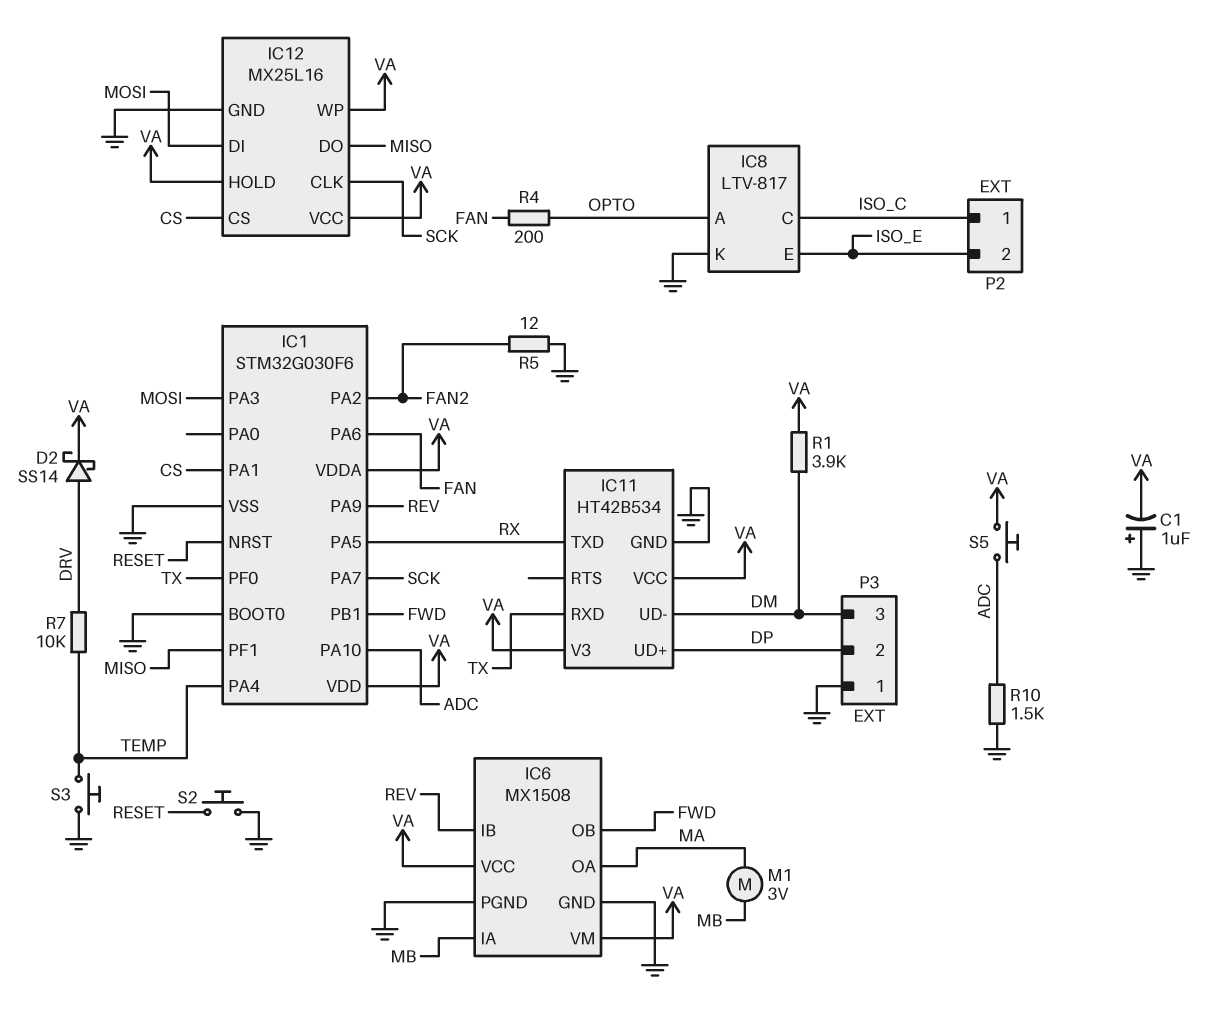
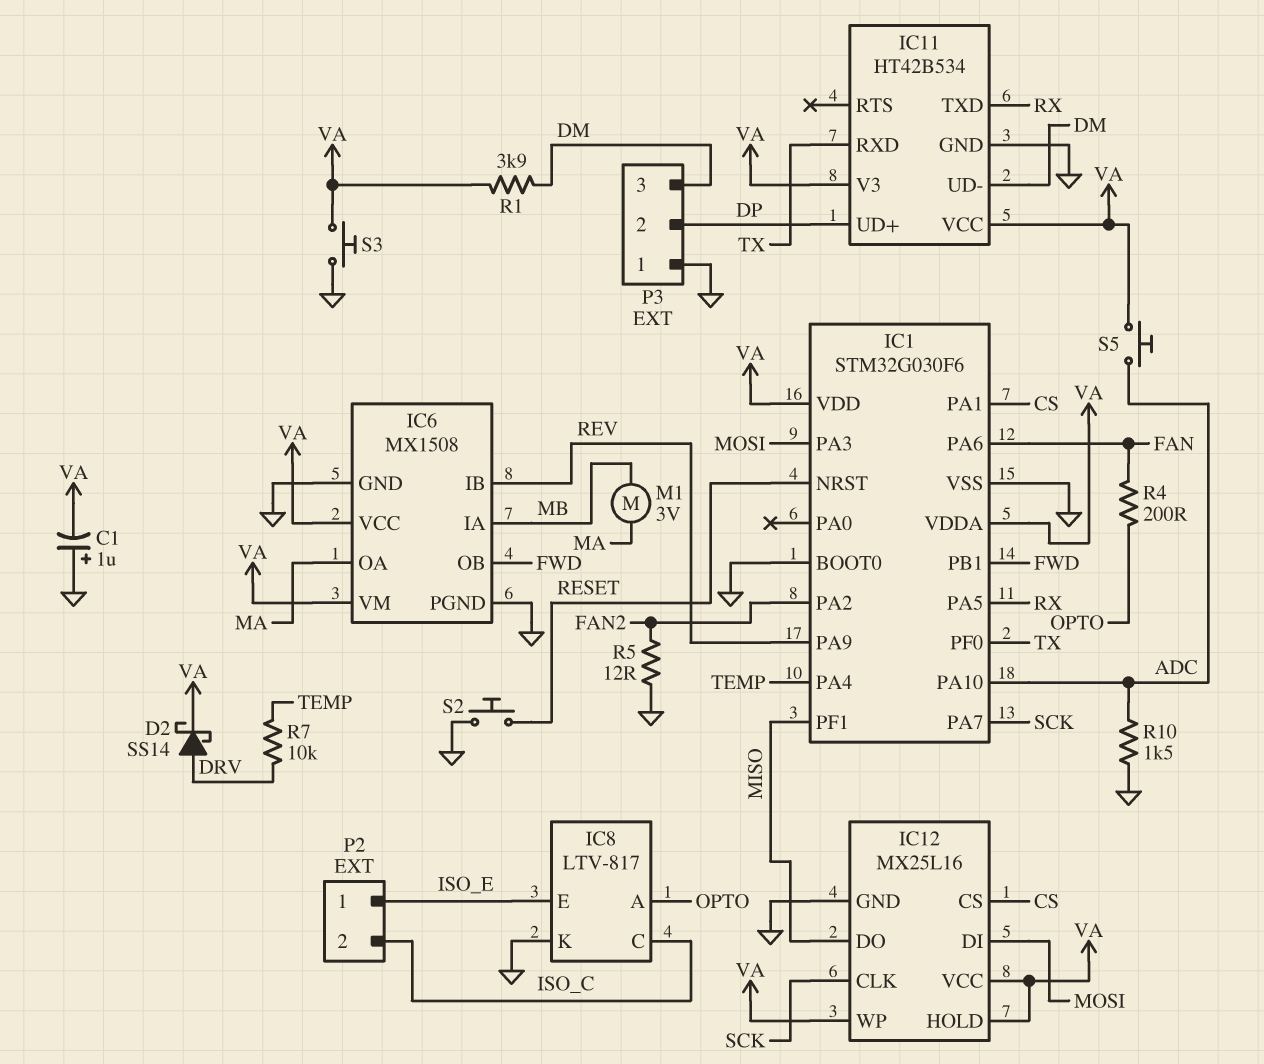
P2 pin 1: ISO_C -> ISO_E
P2 pin 2: ISO_E -> ISO_C
S3: button (GND, TEMP) -> button (GND, VA)

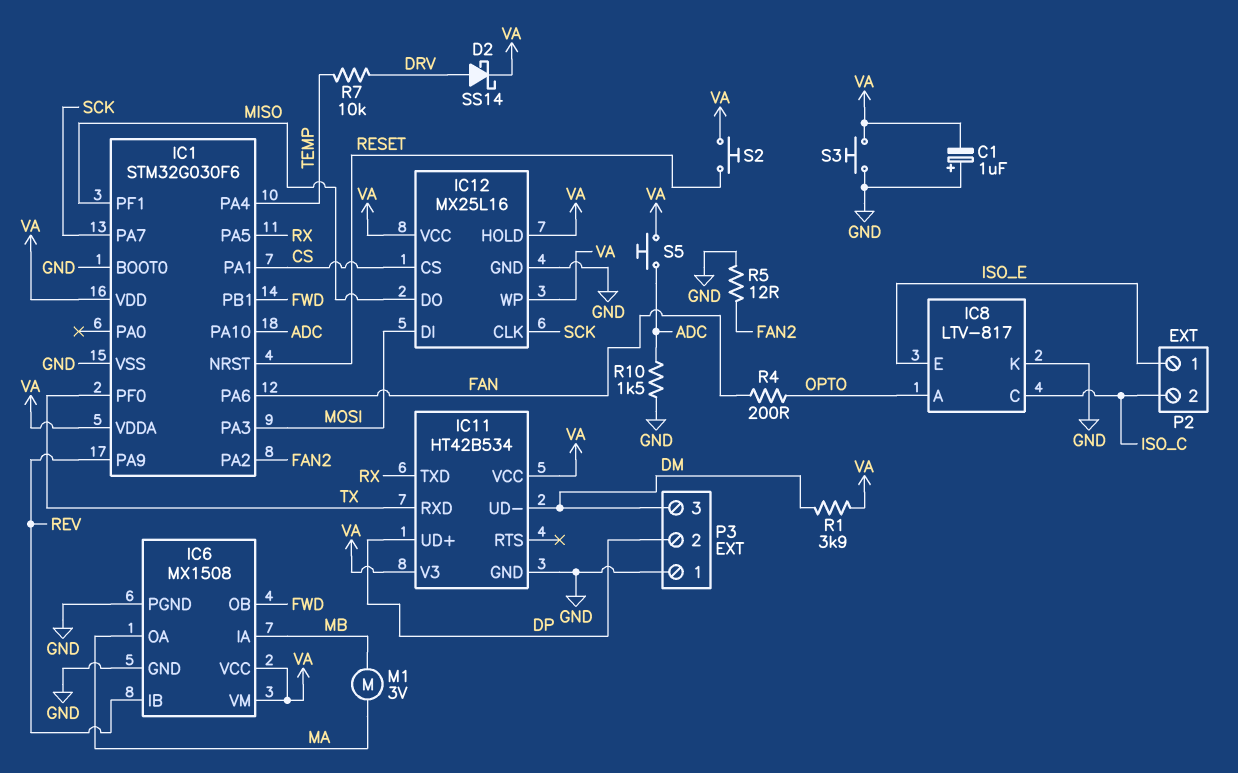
S2: button (GND, RESET) -> button (RESET, VA)

